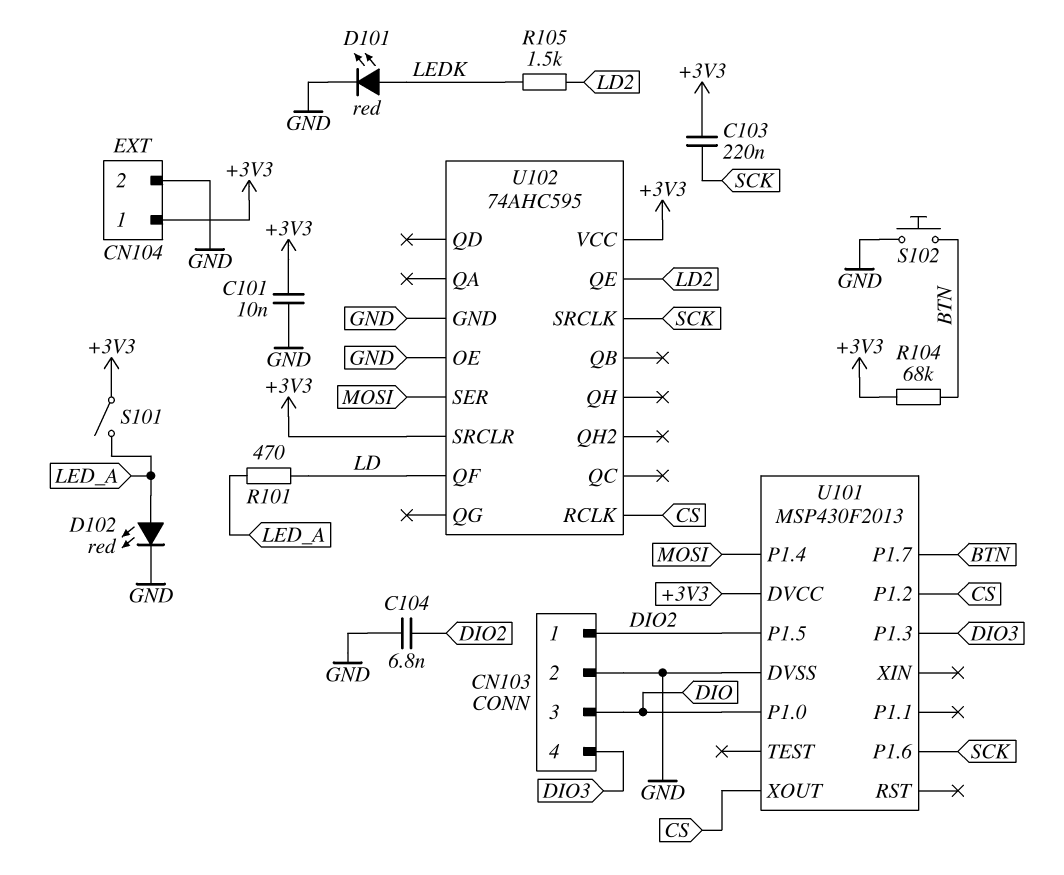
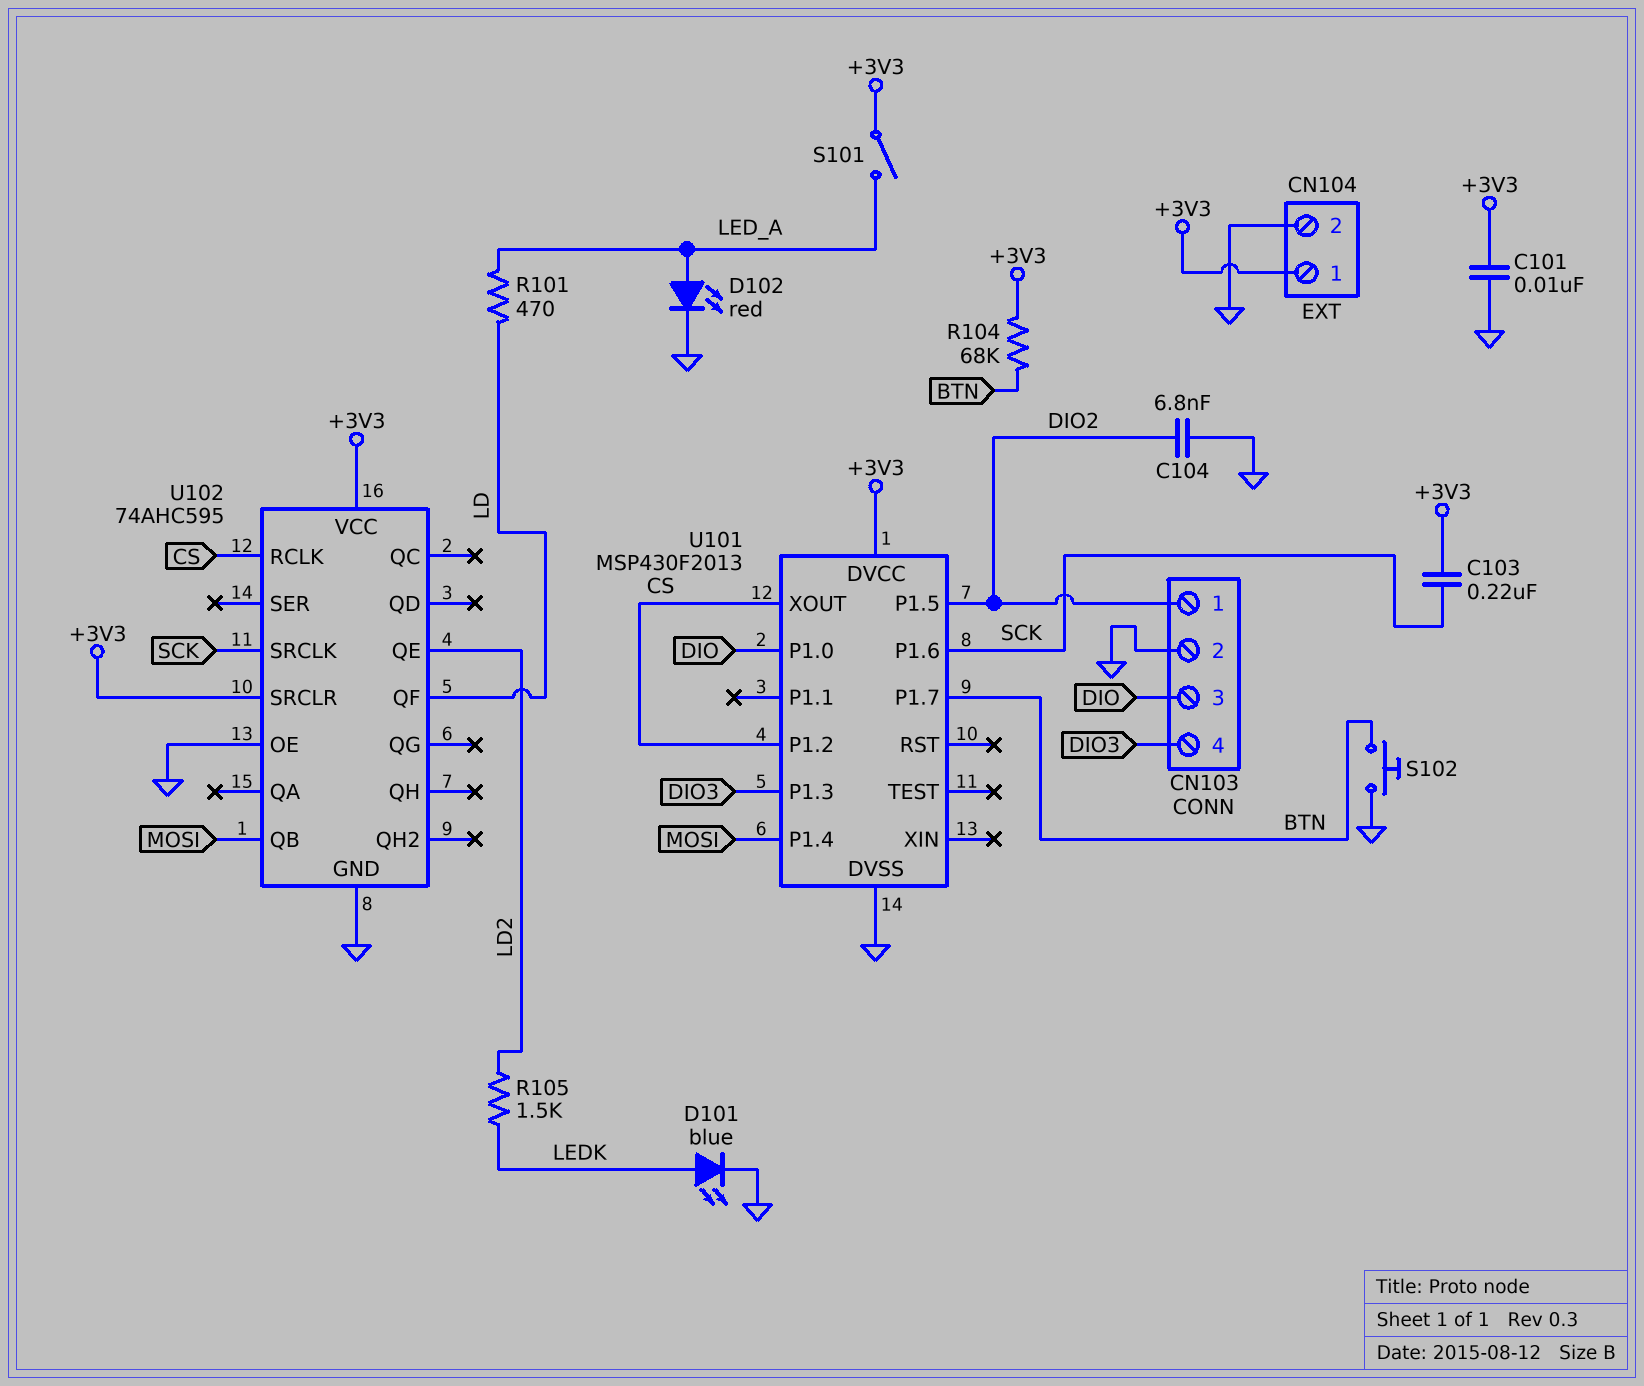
D101: LED red (A LEDK, K GND) -> LED blue (A LEDK, K GND)
U102 pin QB: none -> MOSI
U102 pin SER: MOSI -> none

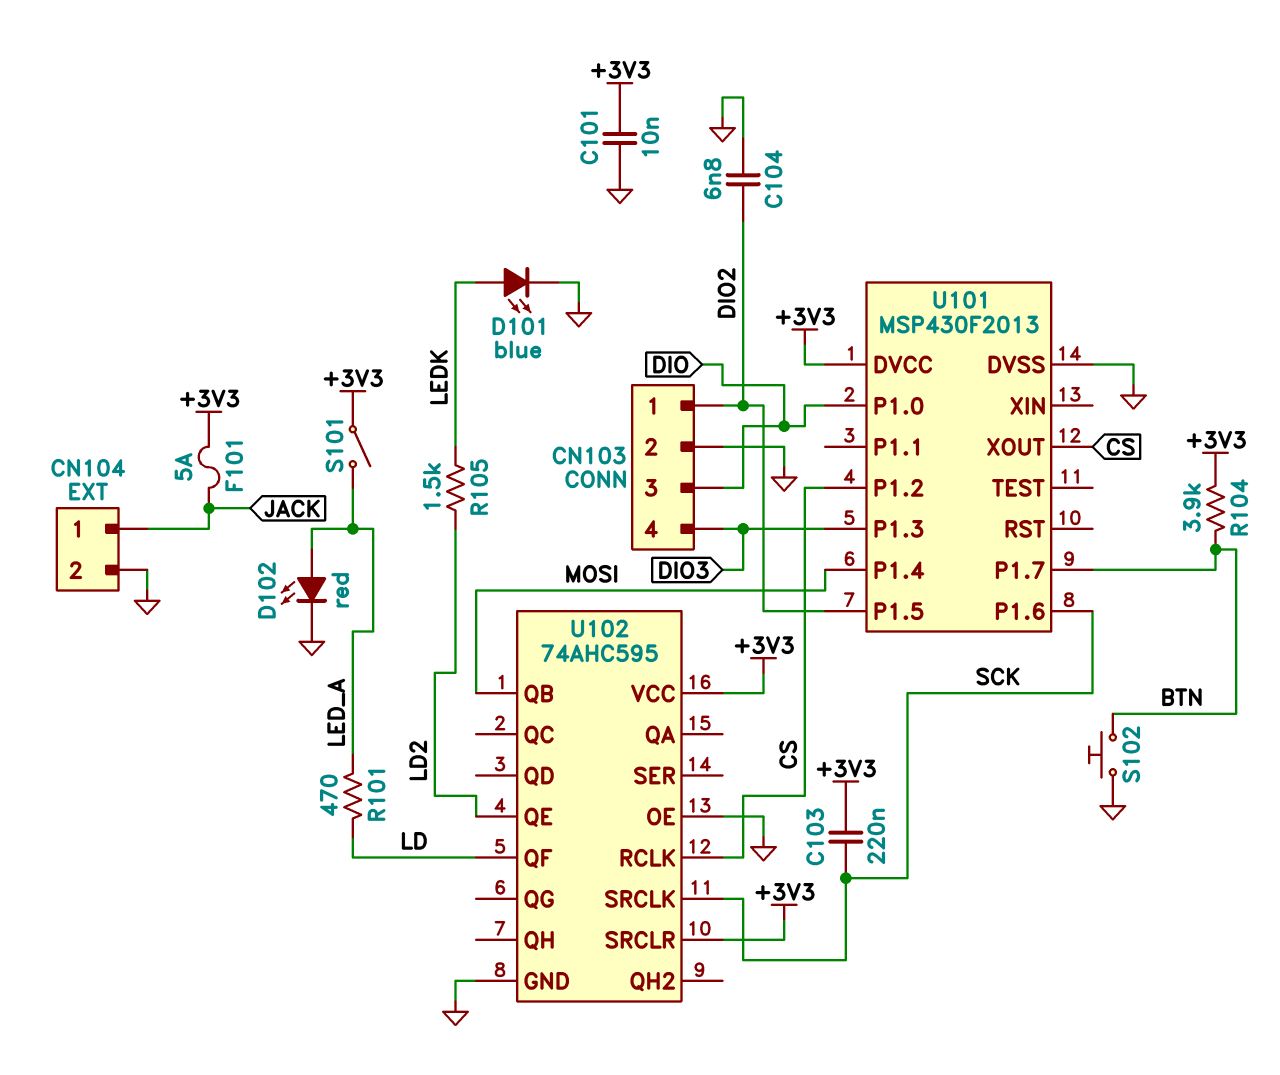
CN104 pin 1: +3V3 -> JACK
F101: none -> 5A (+3V3, JACK)
R104: 68k (+3V3, BTN) -> 3.9k (+3V3, BTN)

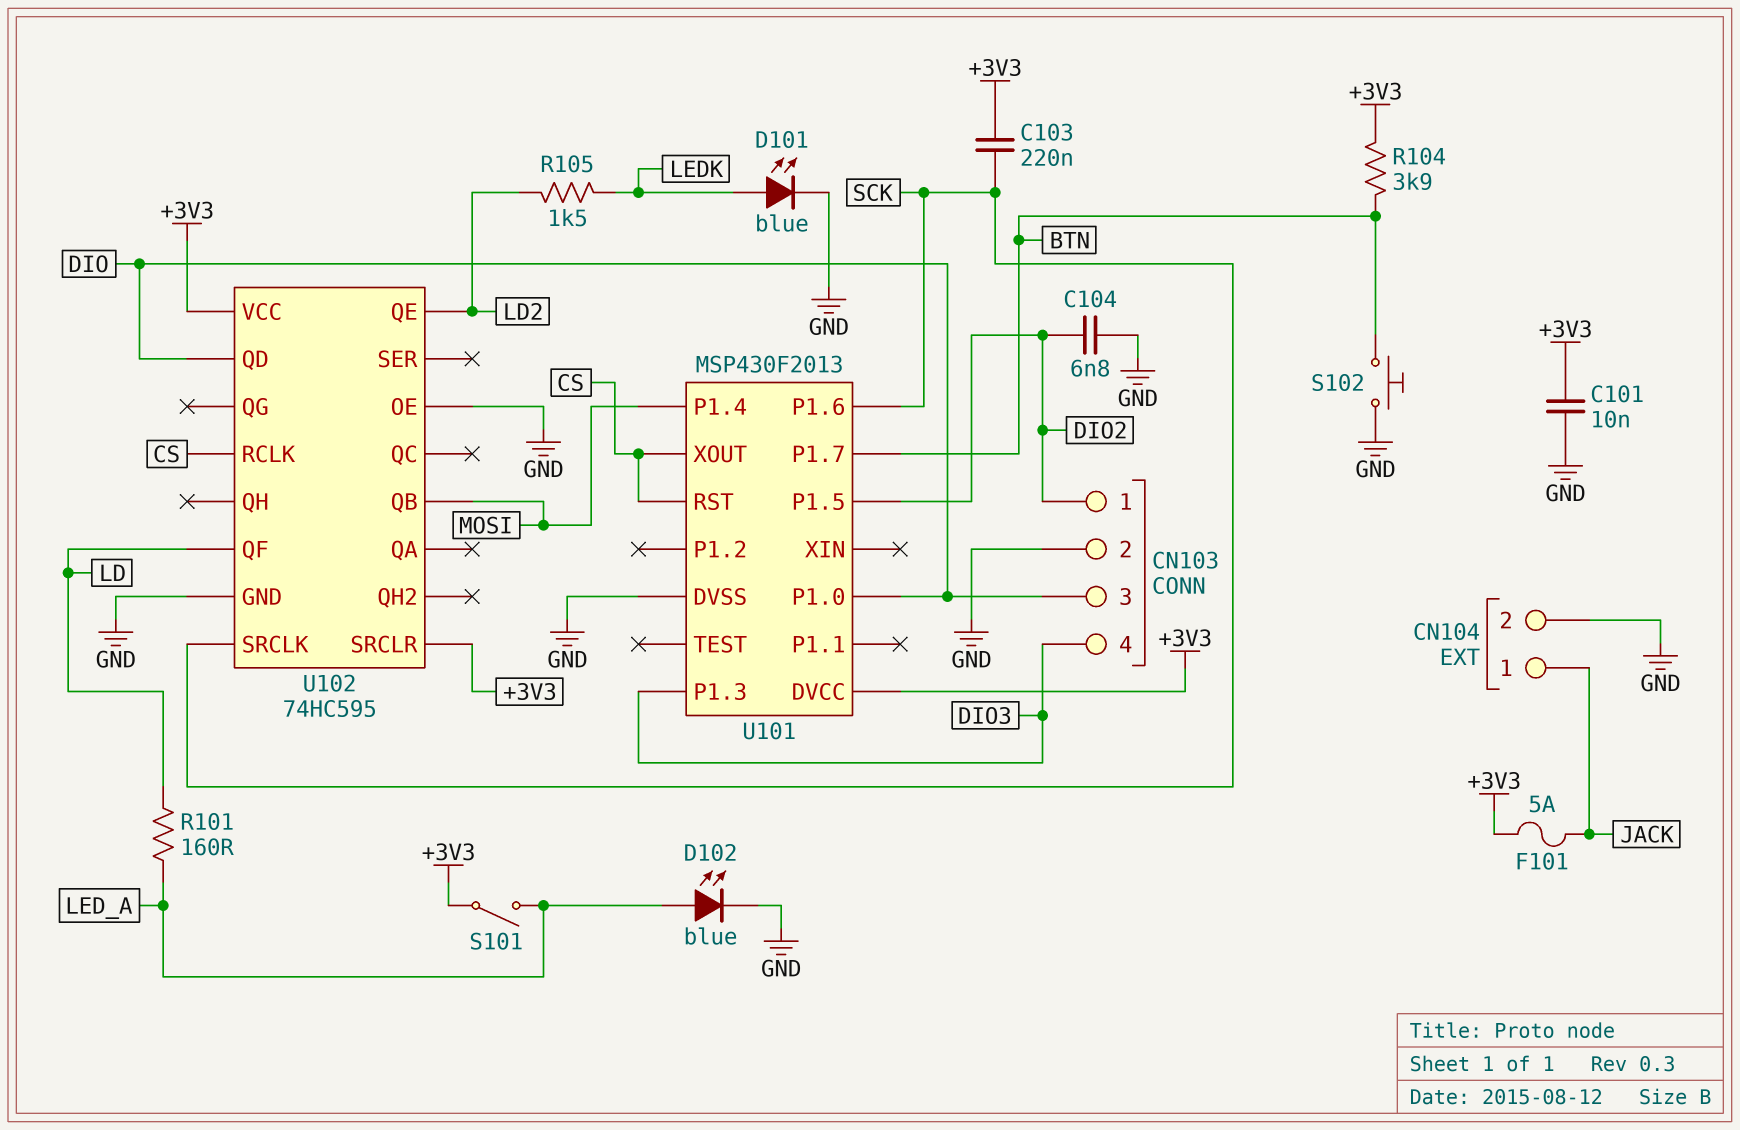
D102: LED red (A LED_A, K GND) -> LED blue (A LED_A, K GND)
R101: 470 (LD, LED_A) -> 160 (LD, LED_A)
U101 pin P1.2: CS -> none
U101 pin RST: none -> CS
U102: 74AHC595 -> 74HC595
U102 pin QD: none -> DIO

